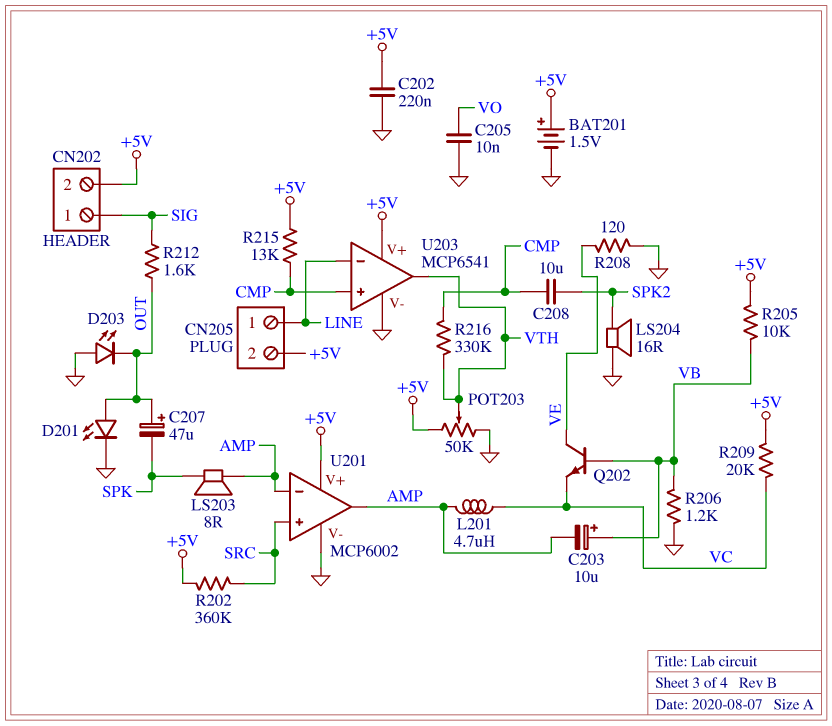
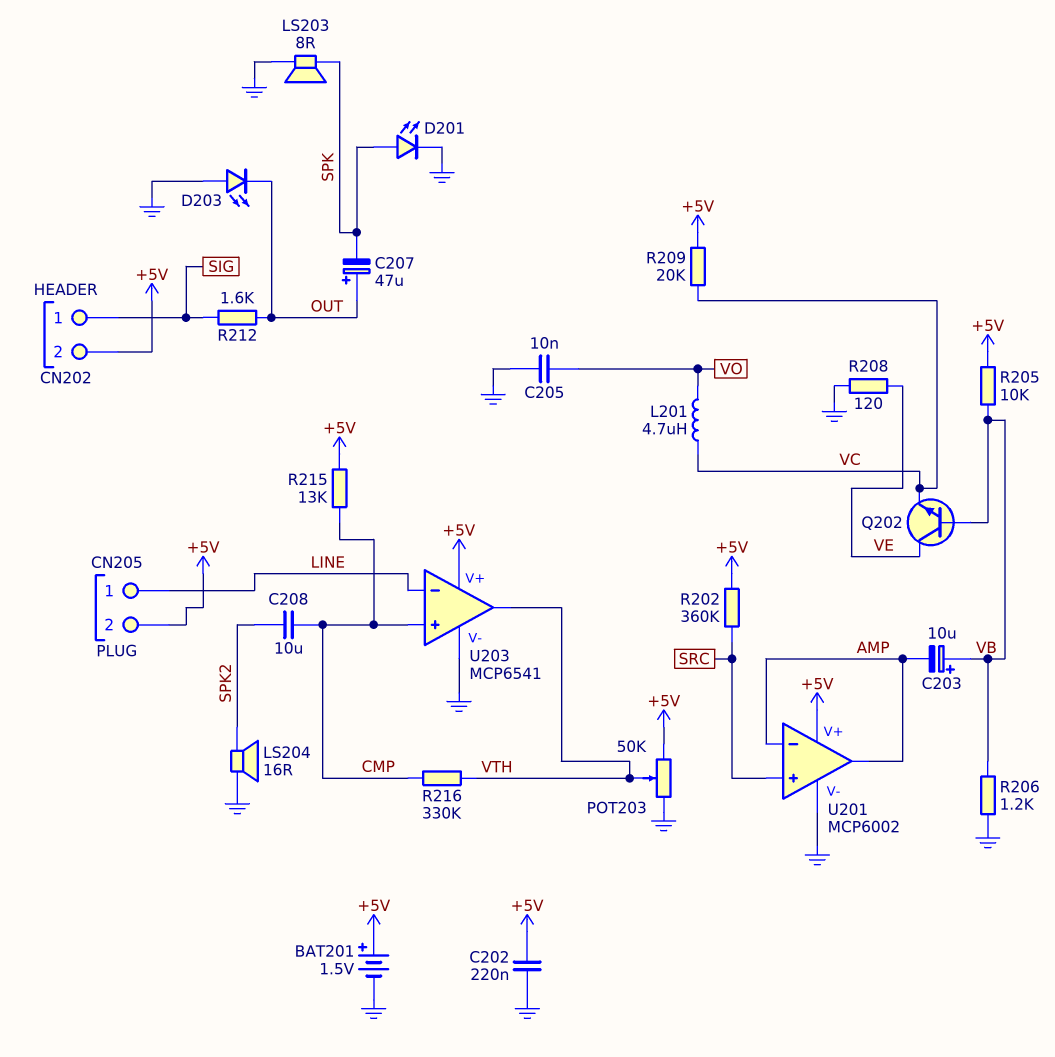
D201: LED (A OUT, K GND) -> LED (A SPK, K GND)
L201: 4.7uH (AMP, VC) -> 4.7uH (VC, VO)
LS203: speaker 8R (AMP, SPK) -> speaker 8R (GND, SPK)

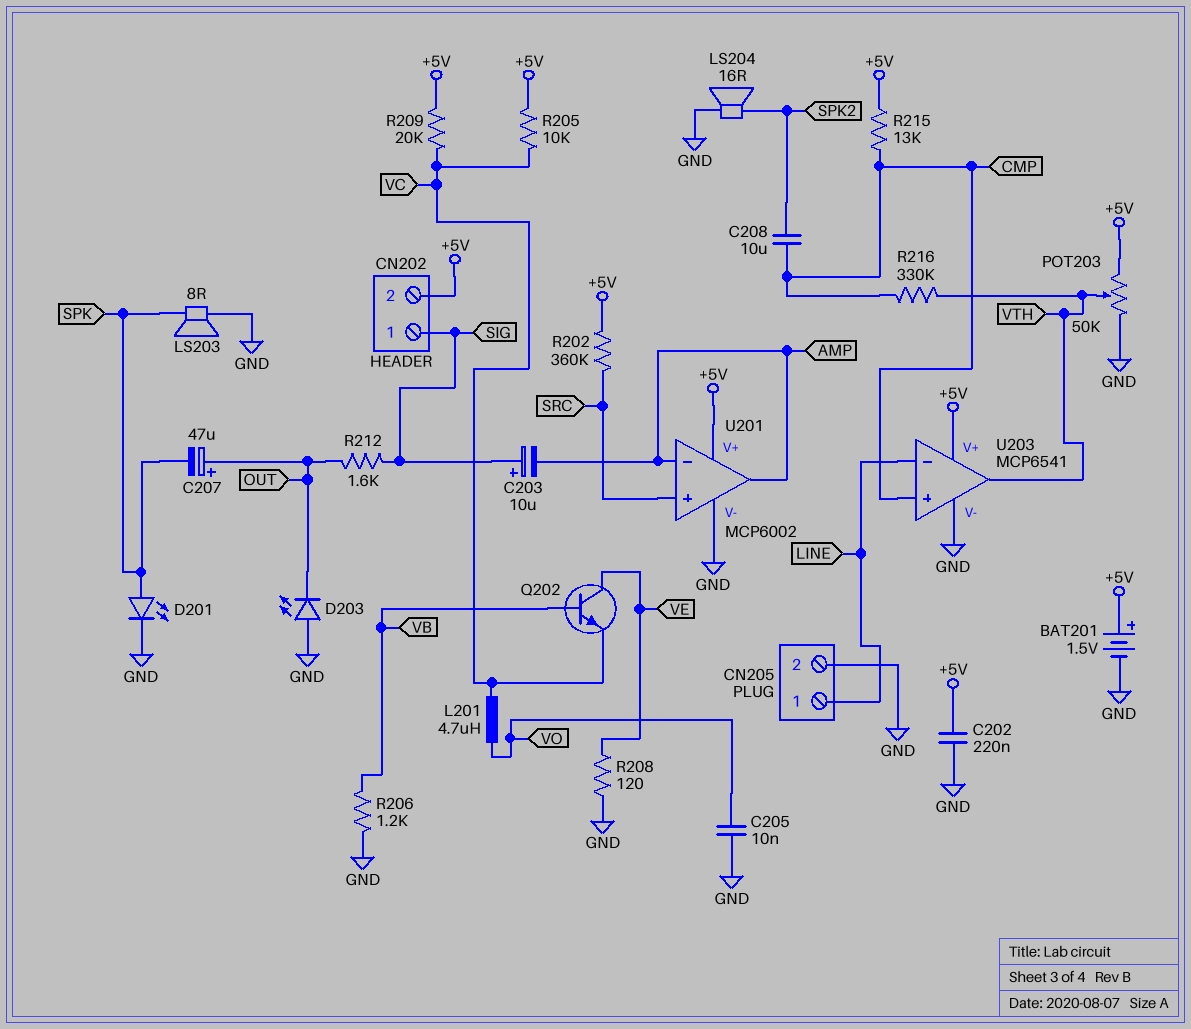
C203: 10uF (plus VB, minus AMP) -> 10uF (plus SIG, minus AMP)
CN205 pin 2: +5V -> GND
R205: 10k (+5V, VB) -> 10k (+5V, VC)

